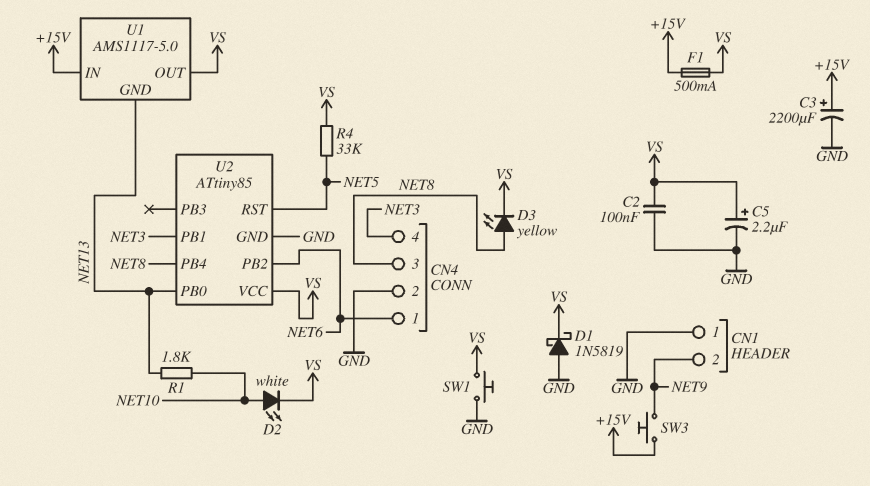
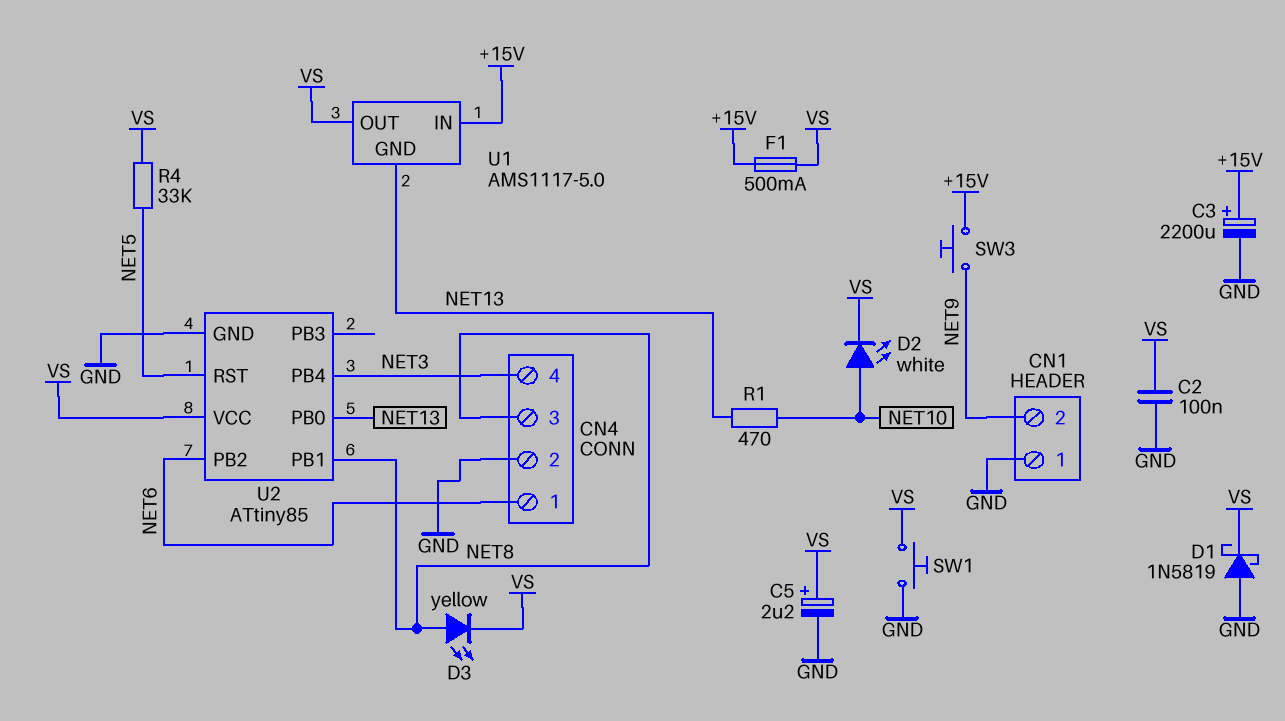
R1: 1.8k (NET10, NET13) -> 470 (NET10, NET13)
U2 pin PB1: NET3 -> NET8
U2 pin PB4: NET8 -> NET3

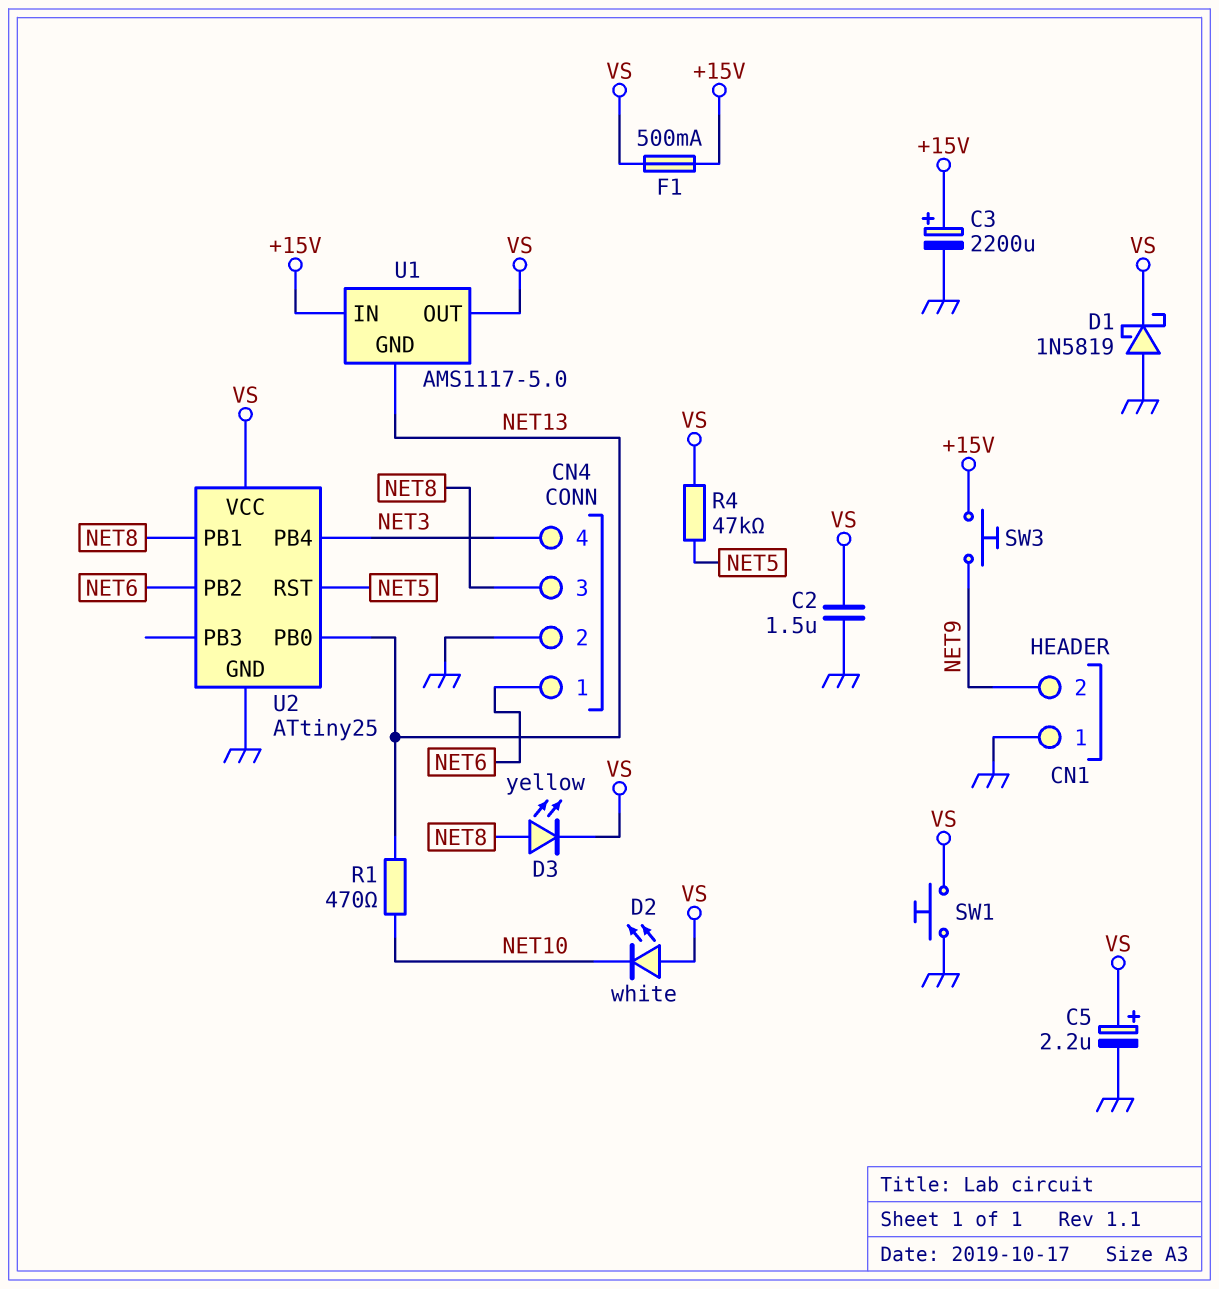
C2: 100nF (GND, VS) -> 1.5uF (GND, VS)
D2: LED white (A NET10, K VS) -> LED white (A VS, K NET10)
R4: 33k (NET5, VS) -> 47k (NET5, VS)
U2: ATtiny85 -> ATtiny25

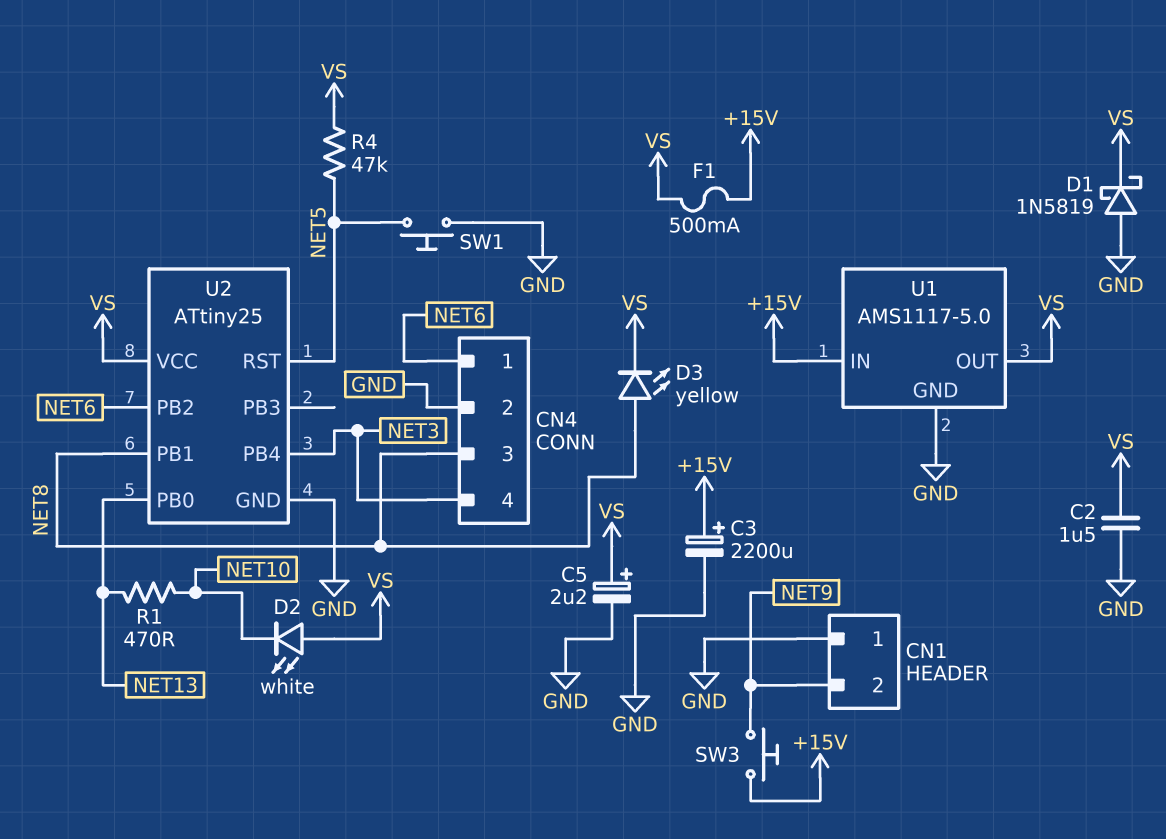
SW1: button (GND, VS) -> button (GND, NET5)
U1 pin GND: NET13 -> GND

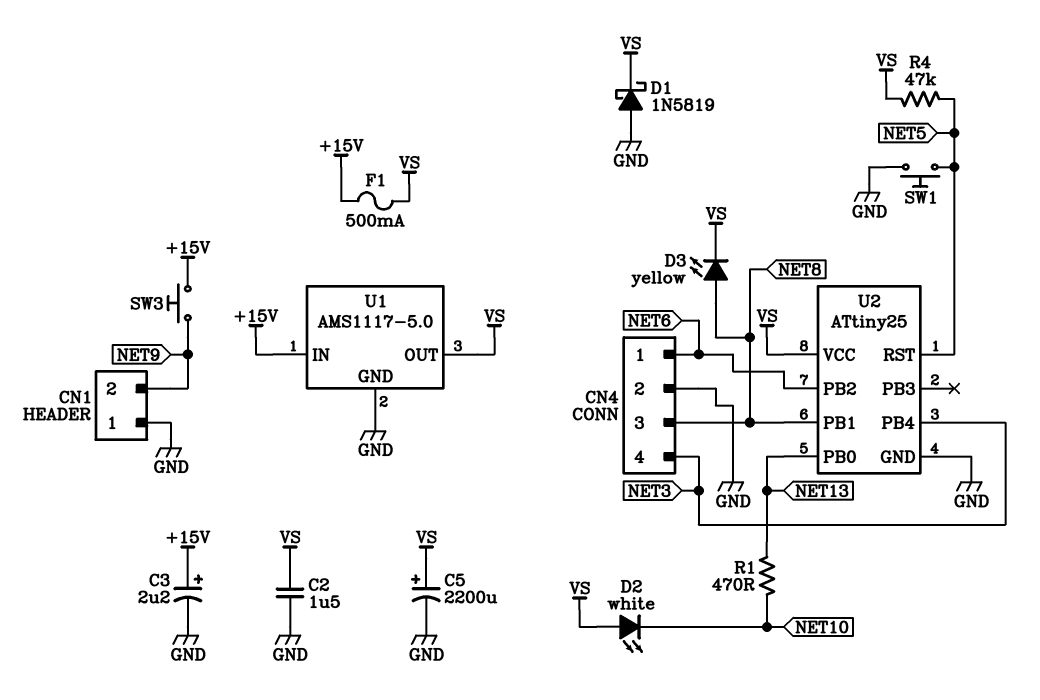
C3: 2200uF (plus +15V, minus GND) -> 2.2uF (plus +15V, minus GND)
C5: 2.2uF (plus VS, minus GND) -> 2200uF (plus VS, minus GND)

